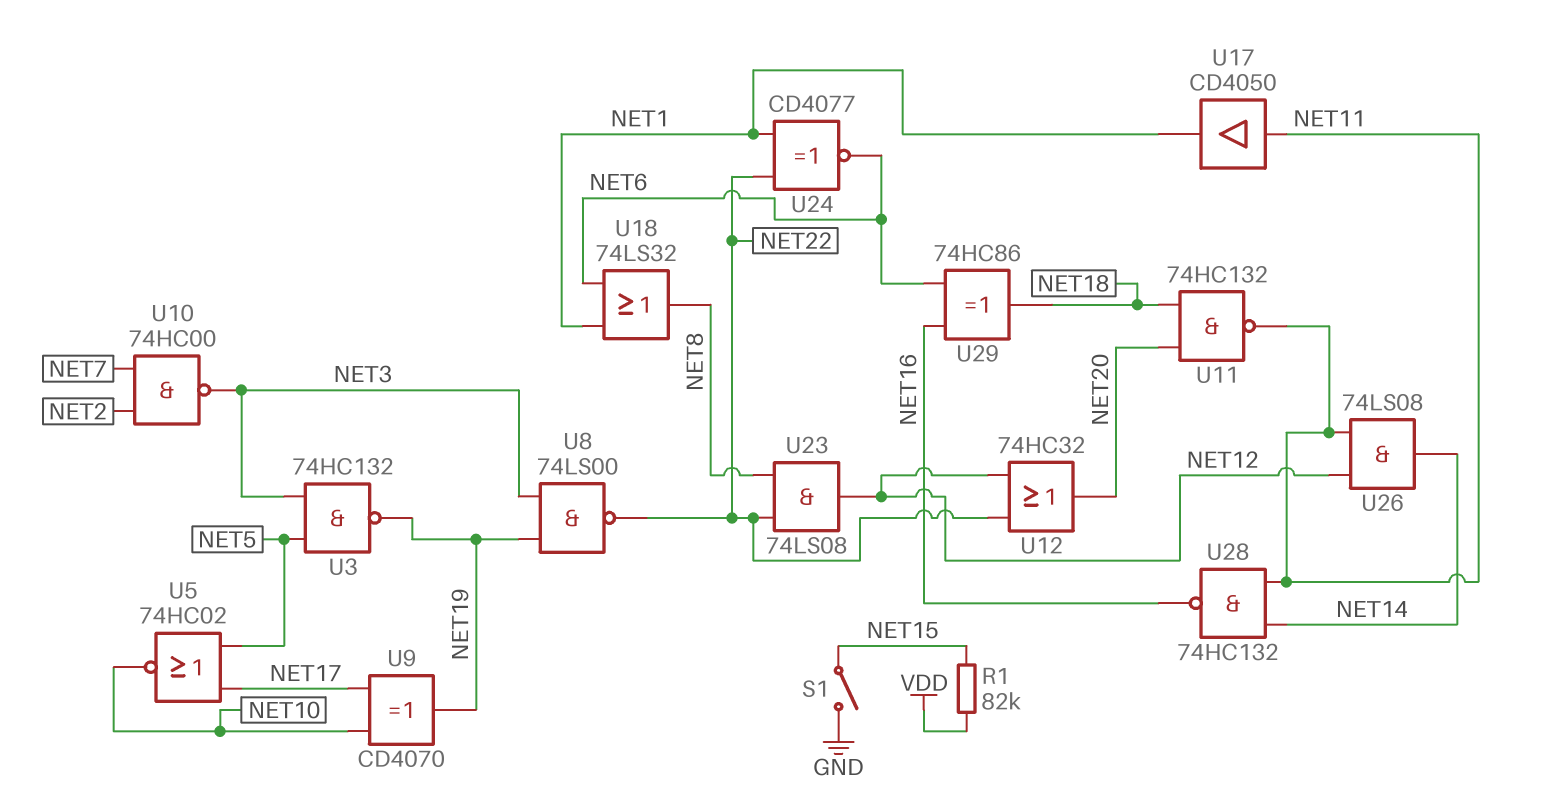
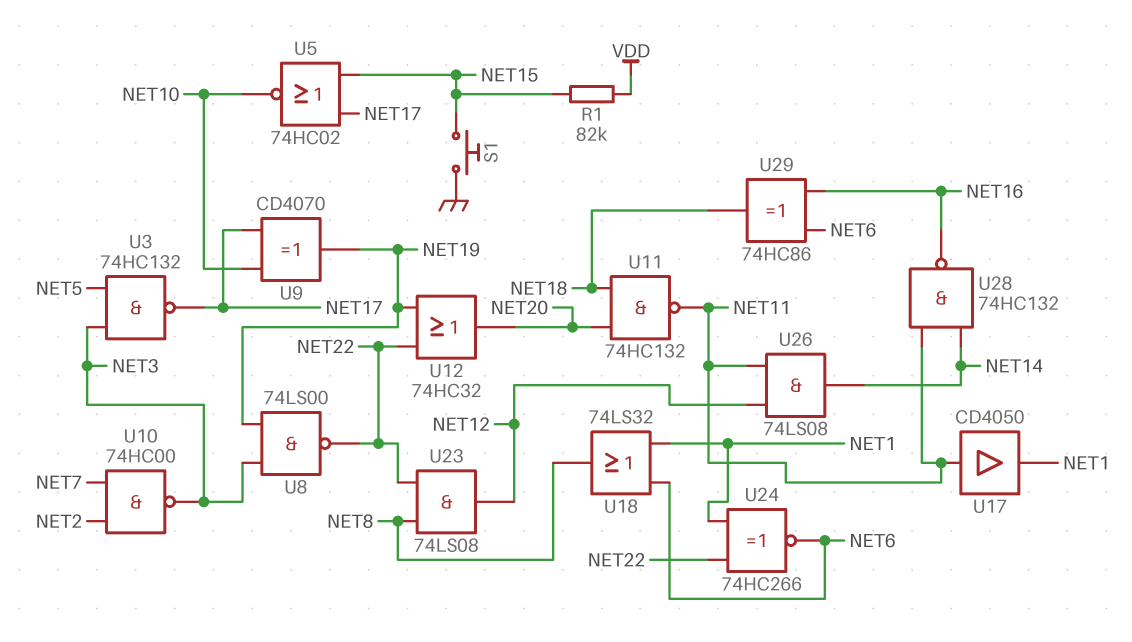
S1: switch (GND, NET15) -> button (GND, NET15)
U3: NAND 74HC132 (in NET3, in NET5, out NET19) -> NAND 74HC132 (in NET3, in NET5, out NET17)
U5: NOR 74HC02 (in NET5, in NET17, out NET10) -> NOR 74HC02 (in NET15, in NET17, out NET10)
U12: OR 74HC32 (in NET12, in NET22, out NET20) -> OR 74HC32 (in NET19, in NET22, out NET20)
U24: XNOR CD4077 (in NET1, in NET22, out NET6) -> XNOR 74HC266 (in NET1, in NET22, out NET6)

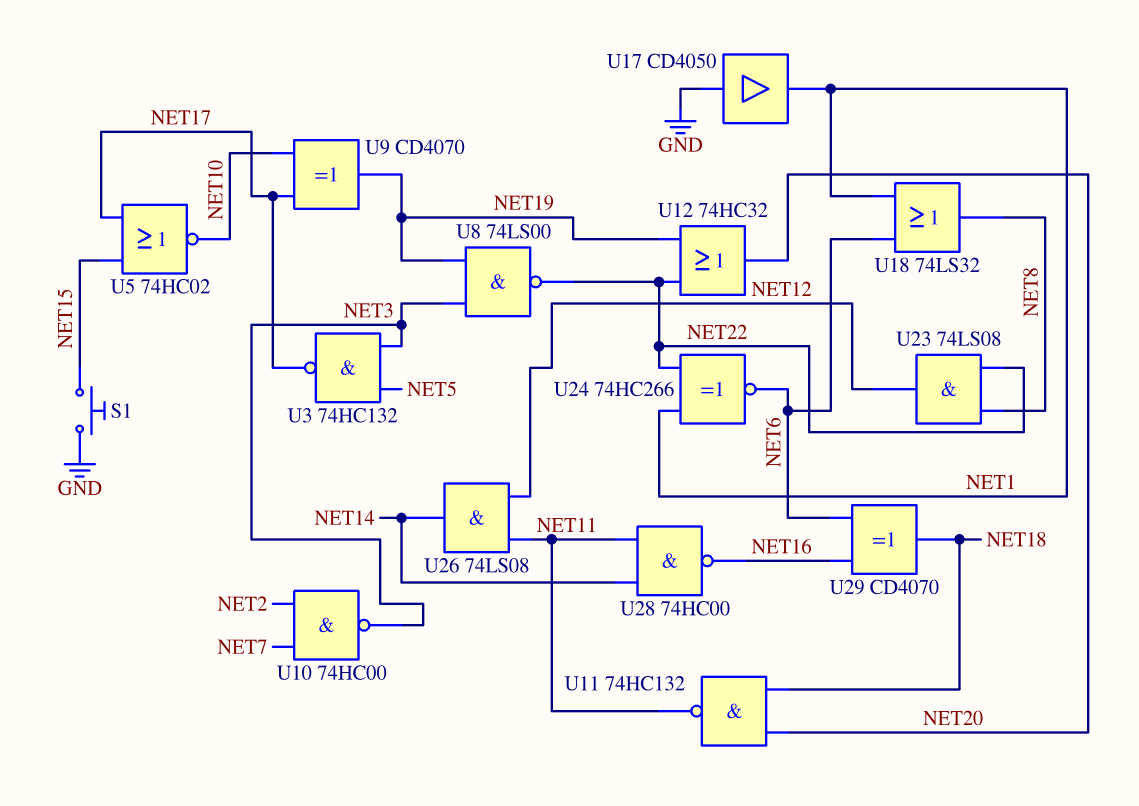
R1: 82k (NET15, VDD) -> none
U17: buffer CD4050 (in NET11, out NET1) -> buffer CD4050 (in GND, out NET1)
U28: NAND 74HC132 (in NET11, in NET14, out NET16) -> NAND 74HC00 (in NET11, in NET14, out NET16)
U29: XOR 74HC86 (in NET6, in NET16, out NET18) -> XOR CD4070 (in NET6, in NET16, out NET18)

